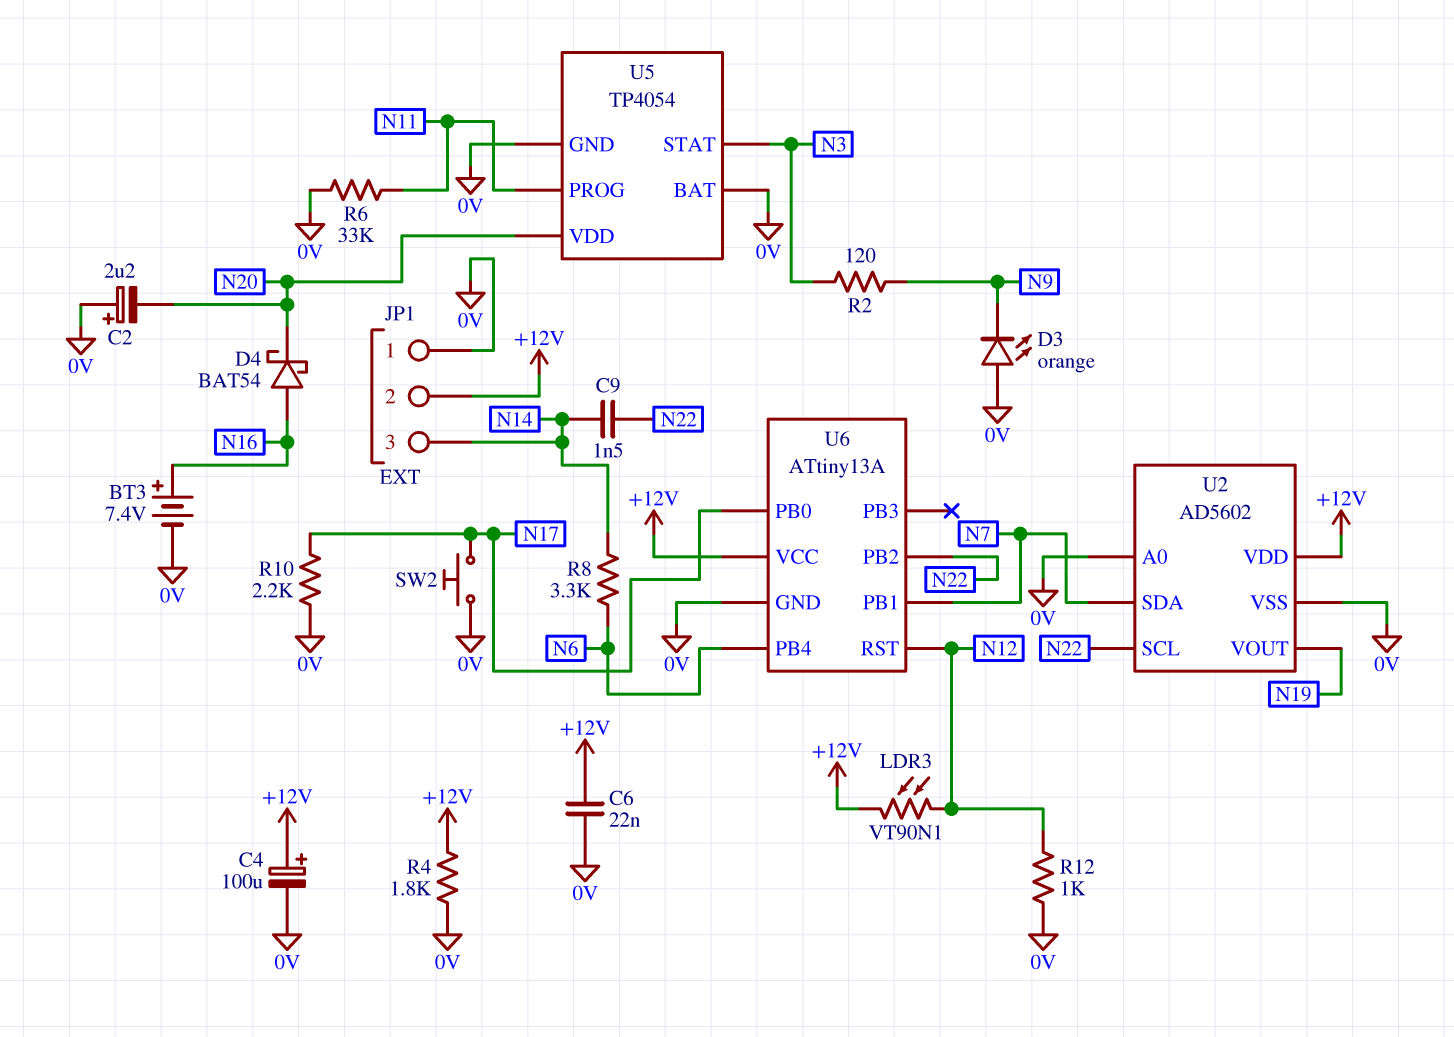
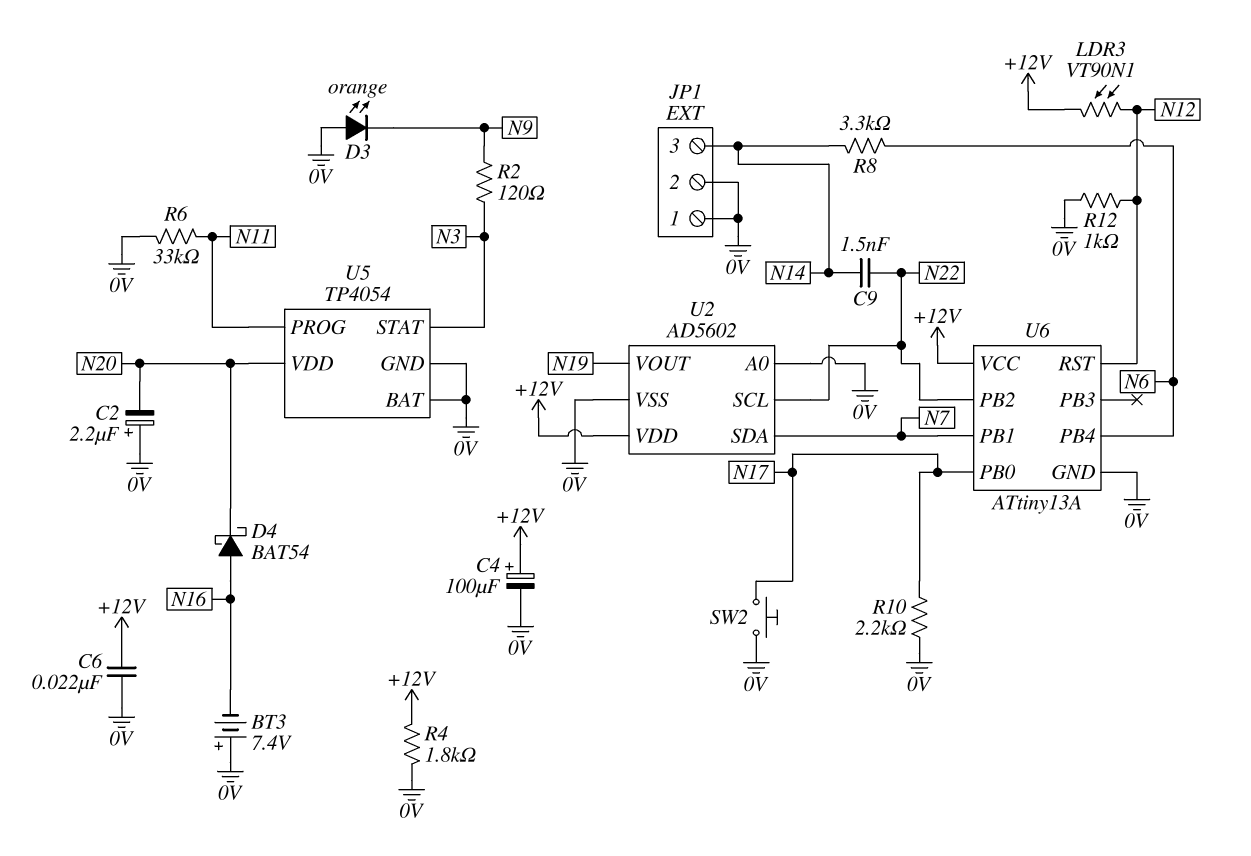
BT3: 7.4V (plus N16, minus 0V) -> 7.4V (plus 0V, minus N16)
JP1 pin 2: +12V -> 0V

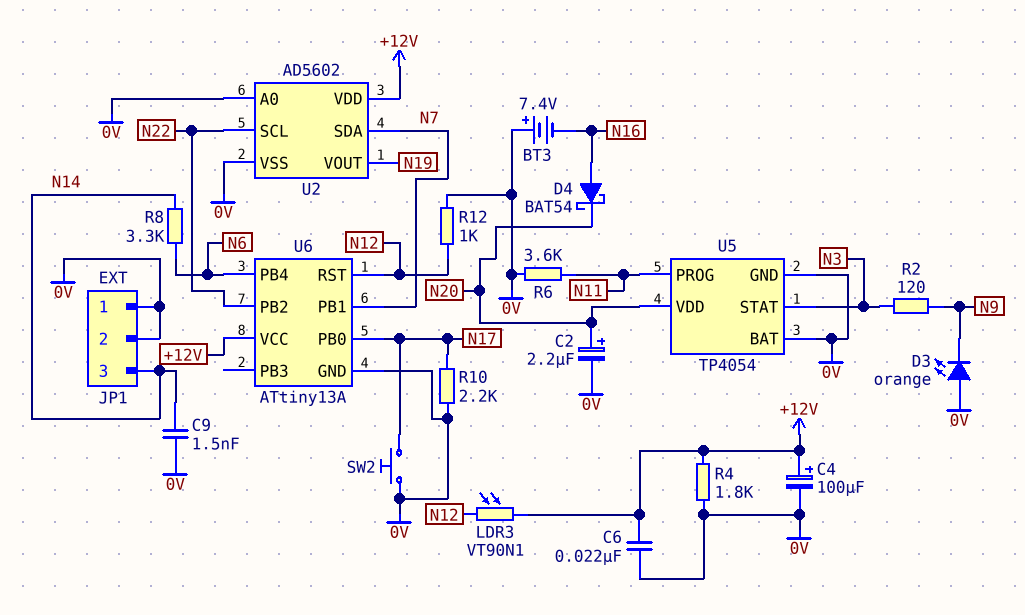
C2: 2.2uF (plus 0V, minus N20) -> 2.2uF (plus N20, minus 0V)
C9: 1.5nF (N14, N22) -> 1.5nF (0V, N14)
R6: 33k (0V, N11) -> 3.6k (0V, N11)

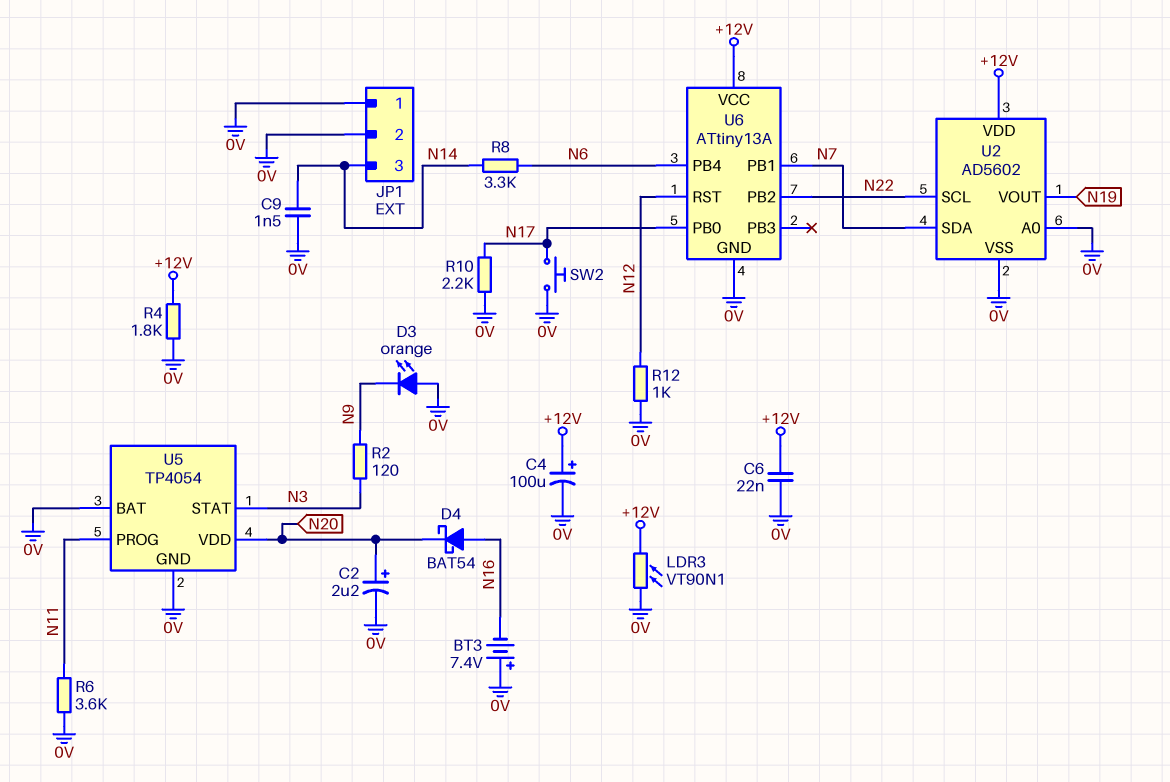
LDR3: VT90N1 (+12V, N12) -> VT90N1 (+12V, 0V)

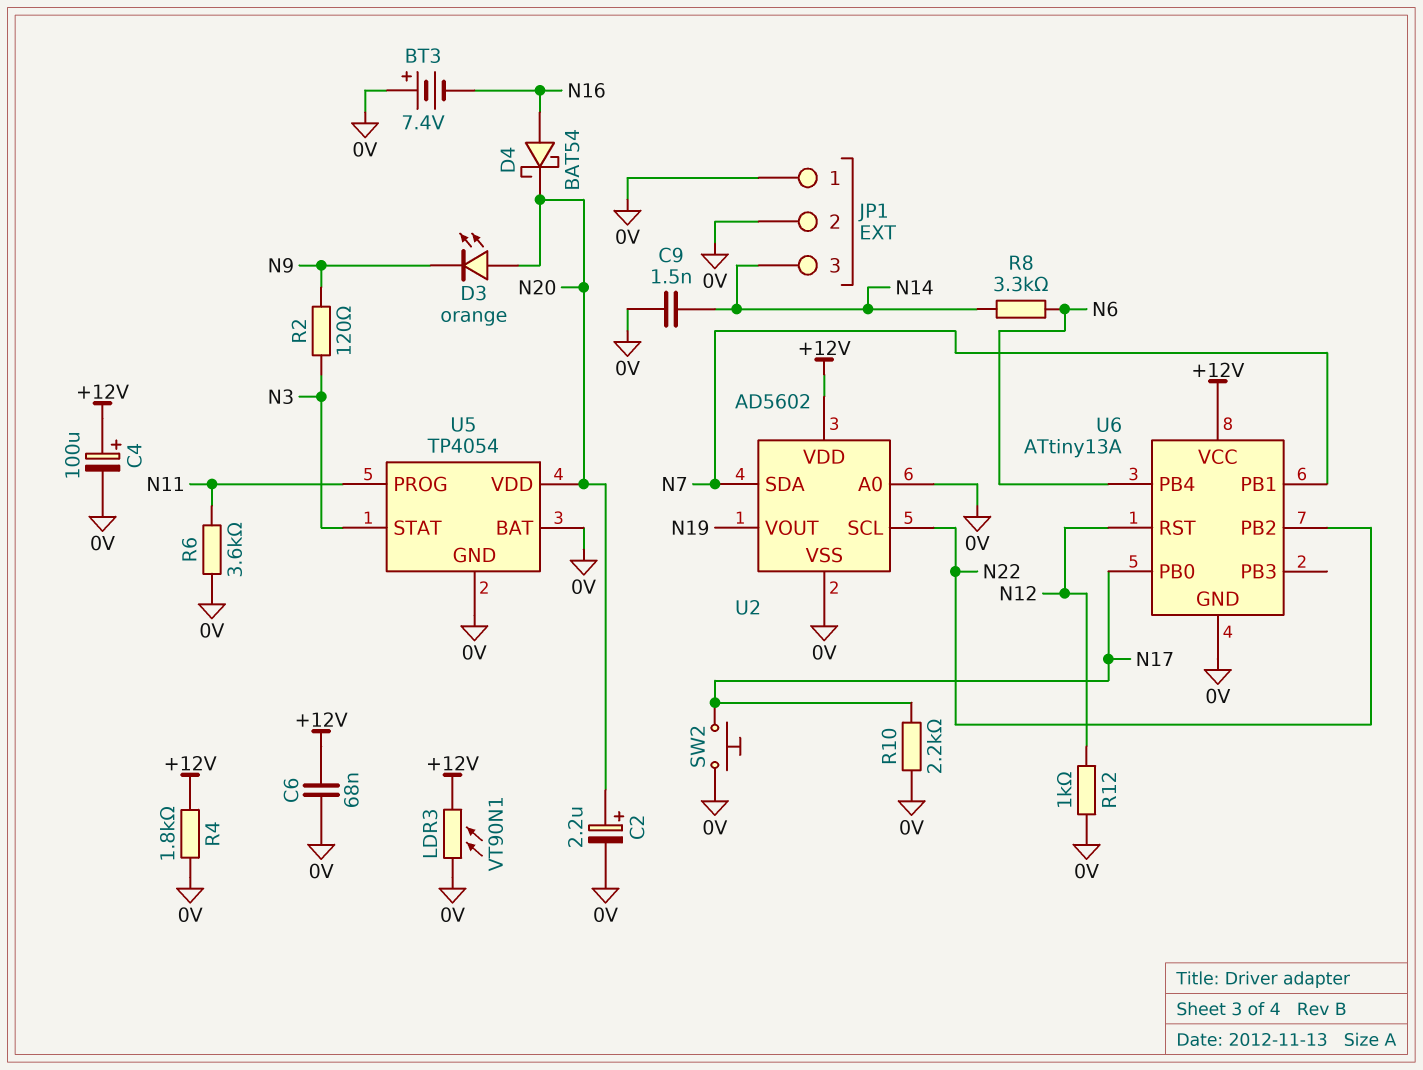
C6: 22nF (+12V, 0V) -> 68nF (+12V, 0V)
D3: LED orange (A 0V, K N9) -> LED orange (A N20, K N9)

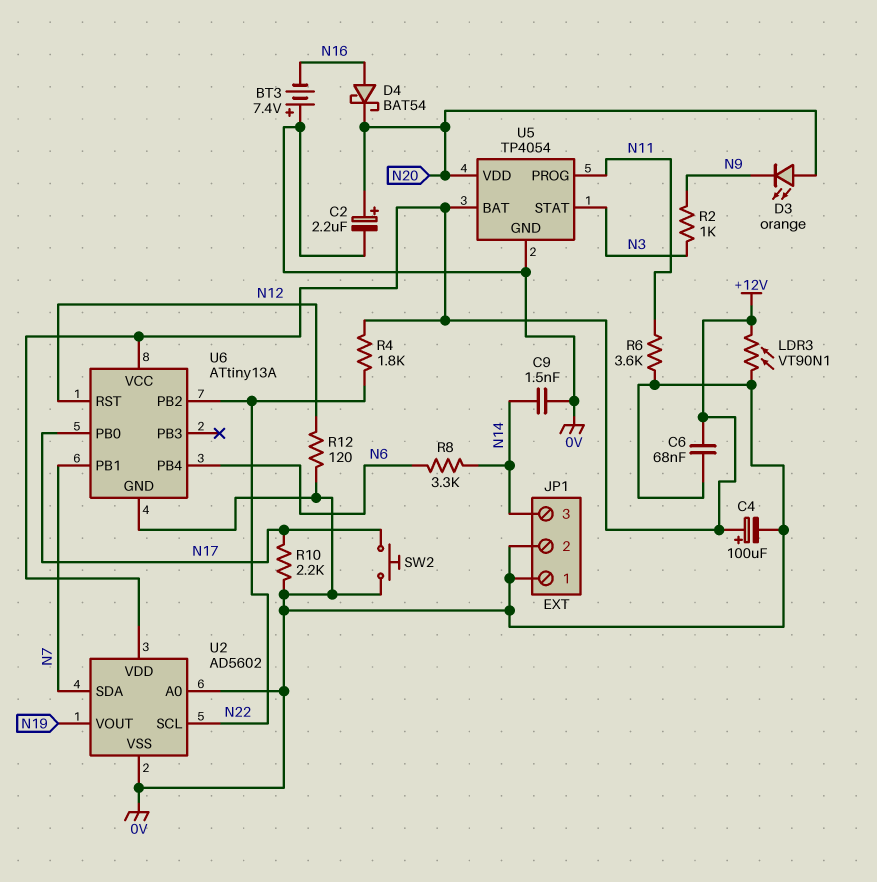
R2: 120 (N3, N9) -> 1k (N3, N9)
R4: 1.8k (+12V, 0V) -> 1.8k (+12V, N22)
R12: 1k (0V, N12) -> 120 (0V, N12)
U5 pin BAT: 0V -> +12V

